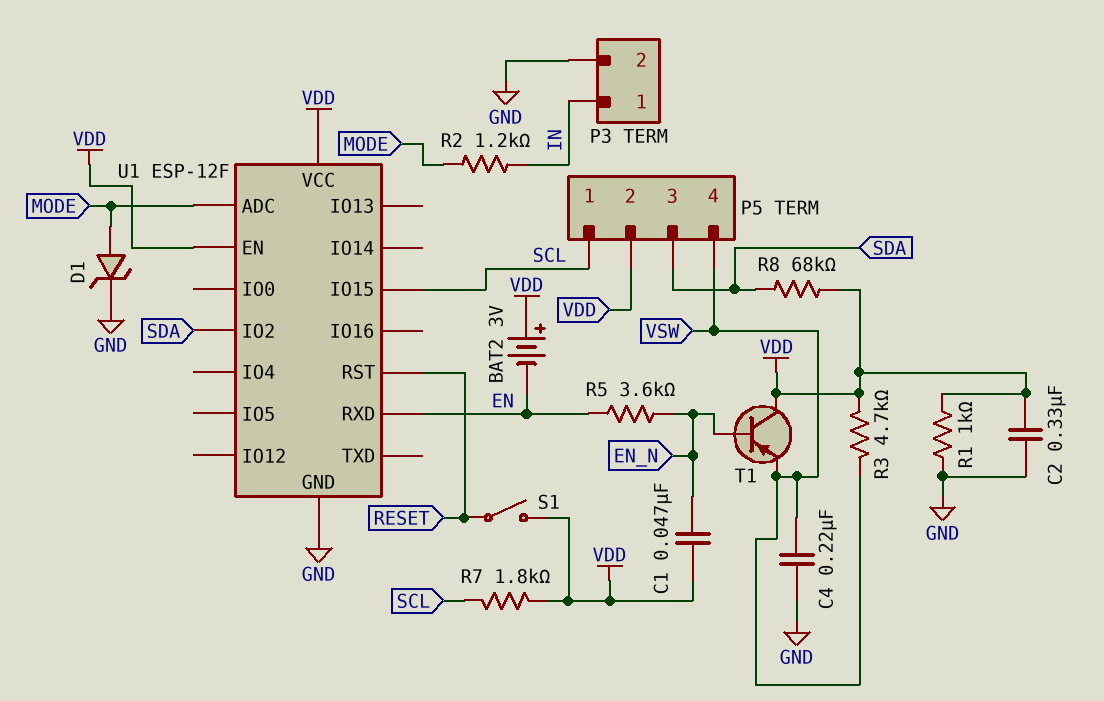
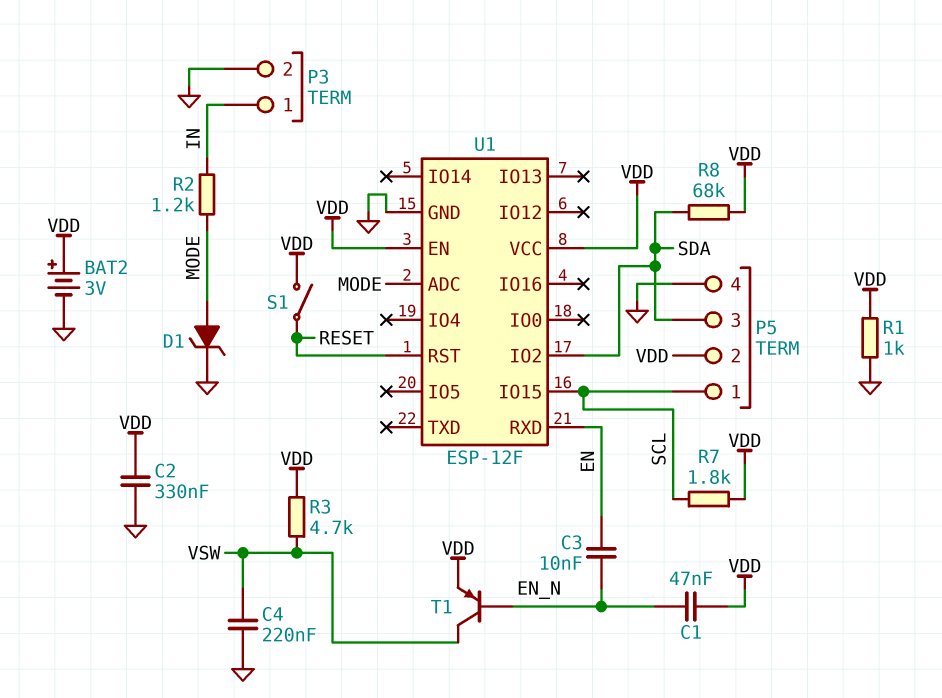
BAT2: 3V (plus VDD, minus EN) -> 3V (plus VDD, minus GND)
C3: none -> 10nF (EN, EN_N)
P5 pin 4: VSW -> GND
R5: 3.6k (EN, EN_N) -> none
T1: PNP (B EN_N, C VDD, E VSW) -> PNP (B EN_N, C VSW, E VDD)

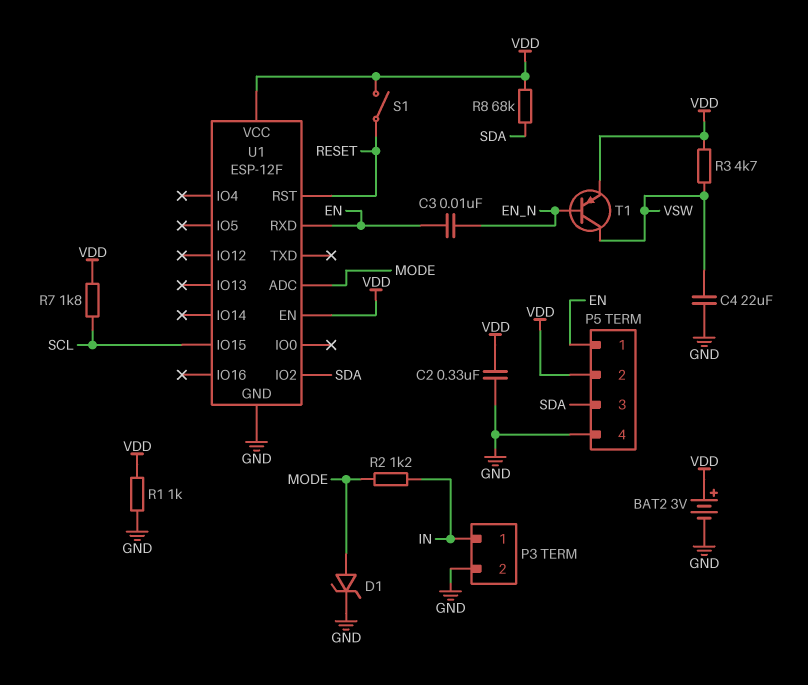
C1: 47nF (EN_N, VDD) -> none
C4: 220nF (GND, VSW) -> 22uF (GND, VSW)
P5 pin 1: SCL -> EN

